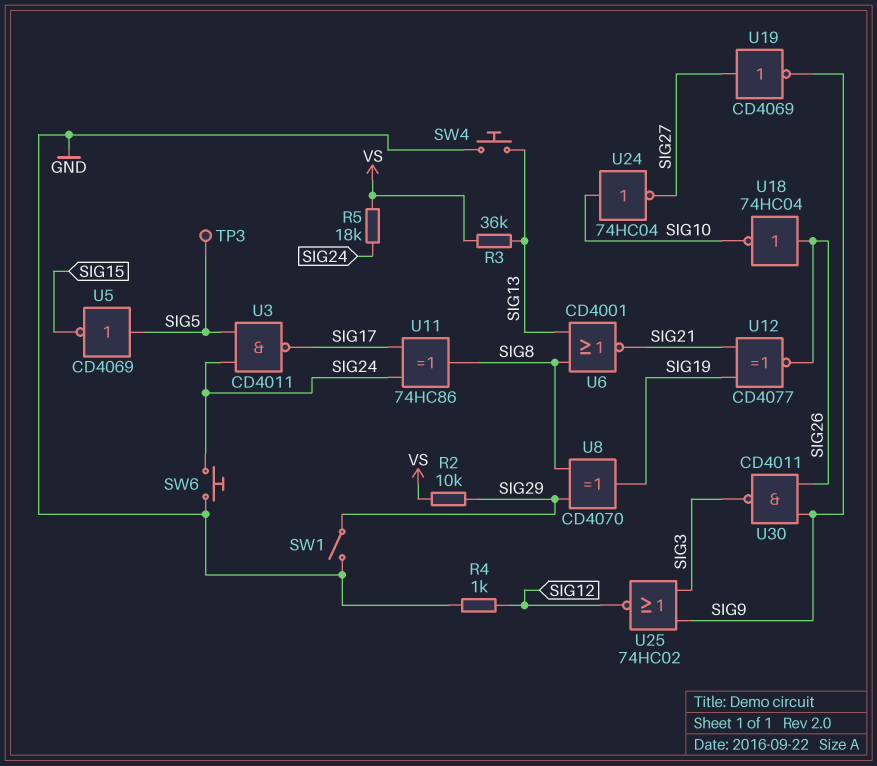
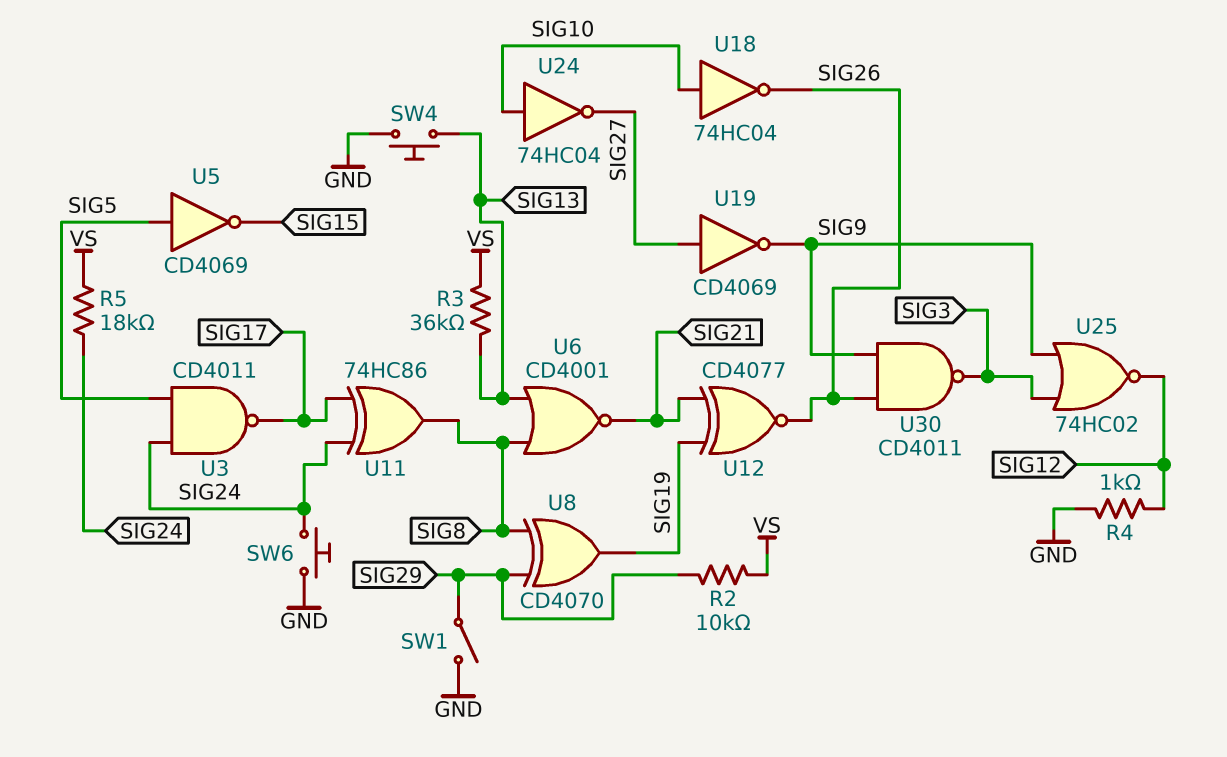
TP3: test point (SIG5) -> none
U18: NOT 74HC04 (in SIG26, out SIG10) -> NOT 74HC04 (in SIG10, out SIG26)

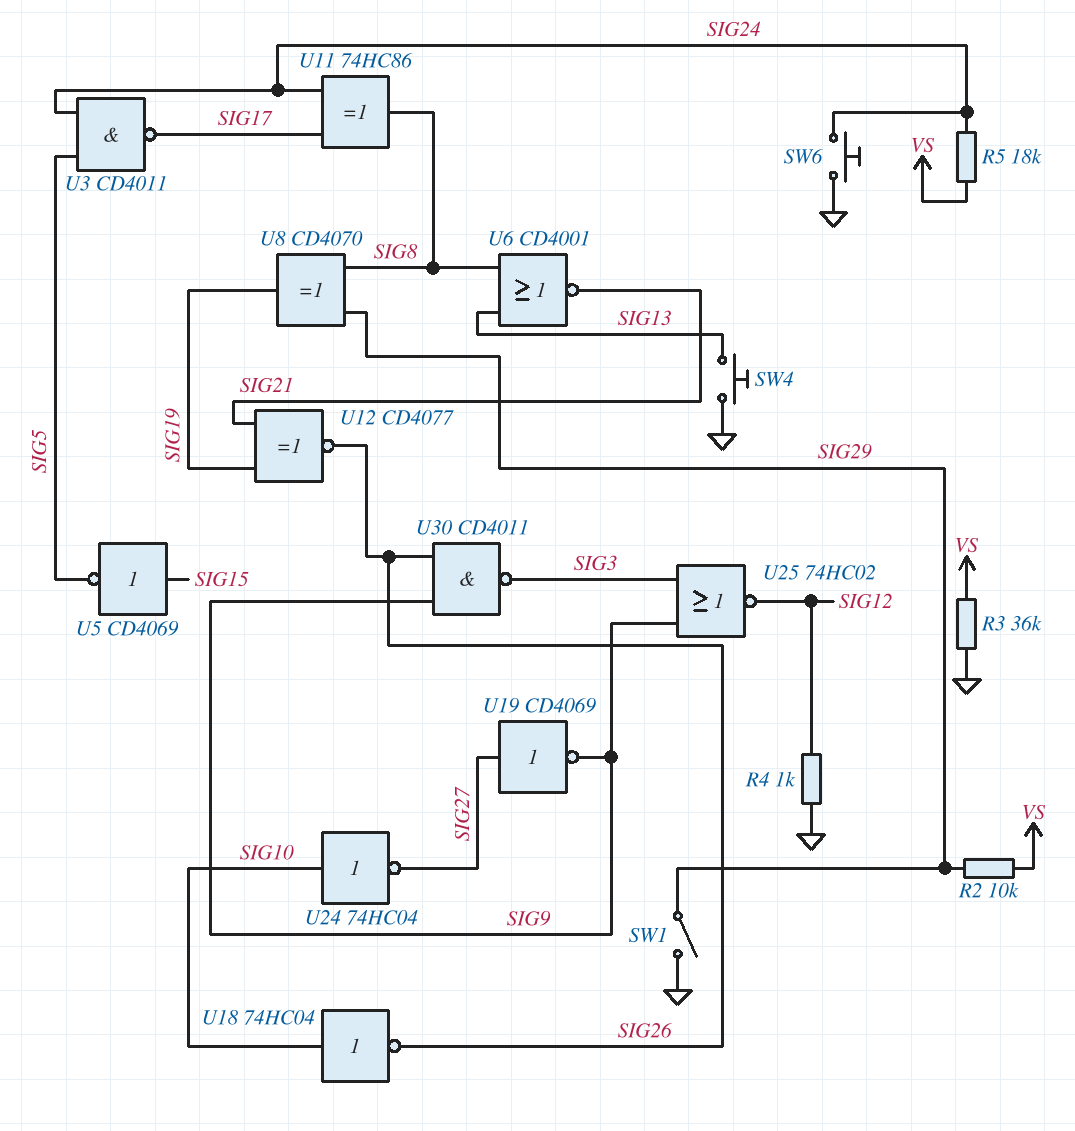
R3: 36k (SIG13, VS) -> 36k (GND, VS)
U5: NOT CD4069 (in SIG5, out SIG15) -> NOT CD4069 (in SIG15, out SIG5)

